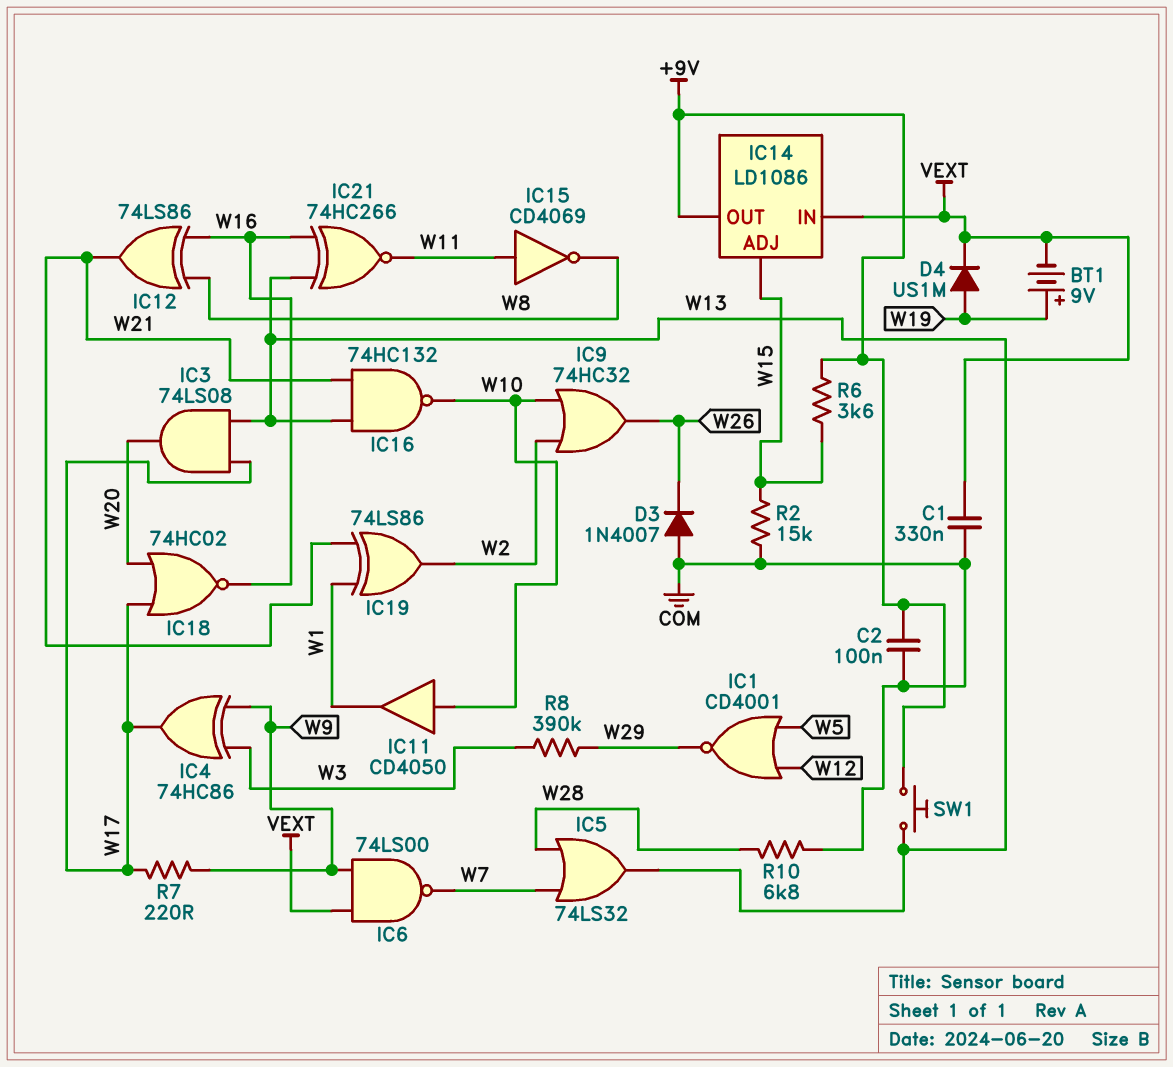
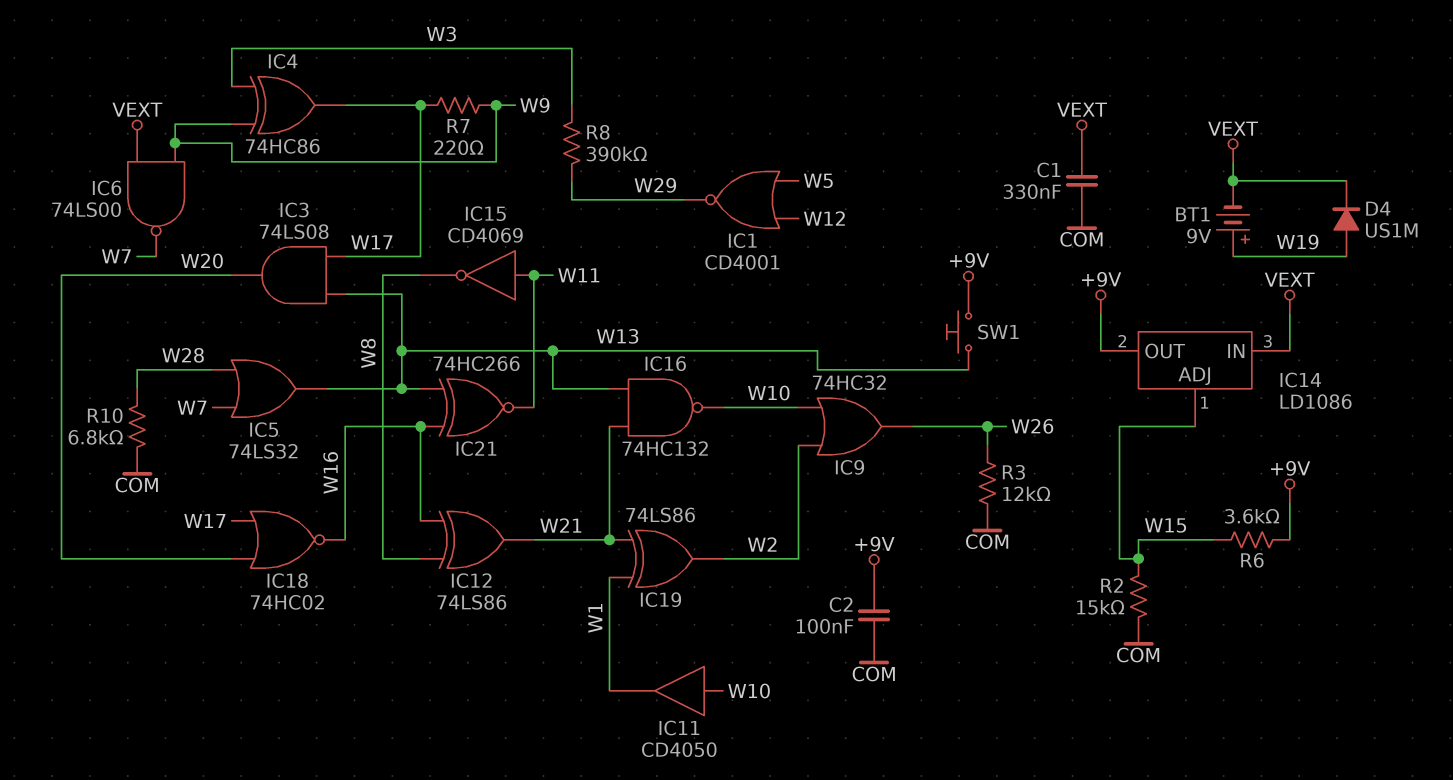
D3: diode 1N4007 (A COM, K W26) -> none
R3: none -> 12k (COM, W26)

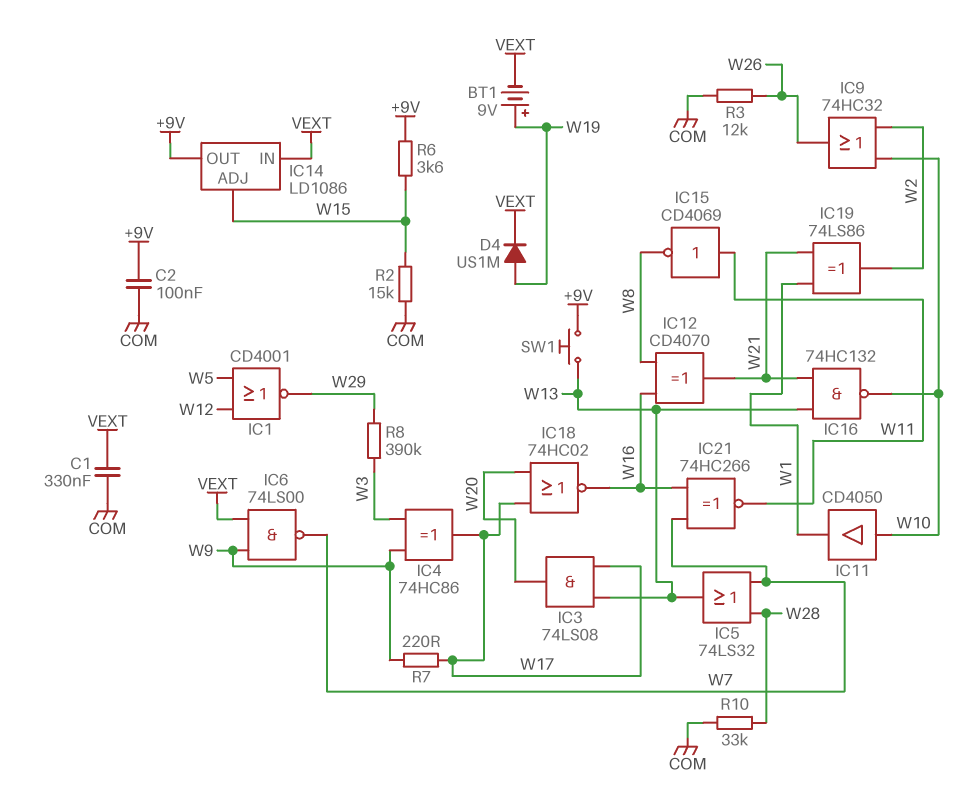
IC12: XOR 74LS86 (in W8, in W16, out W21) -> XOR CD4070 (in W8, in W16, out W21)
IC21: XNOR 74HC266 (in W13, in W16, out W11) -> XNOR 74HC266 (in W7, in W16, out W11)
R10: 6.8k (COM, W28) -> 33k (COM, W28)

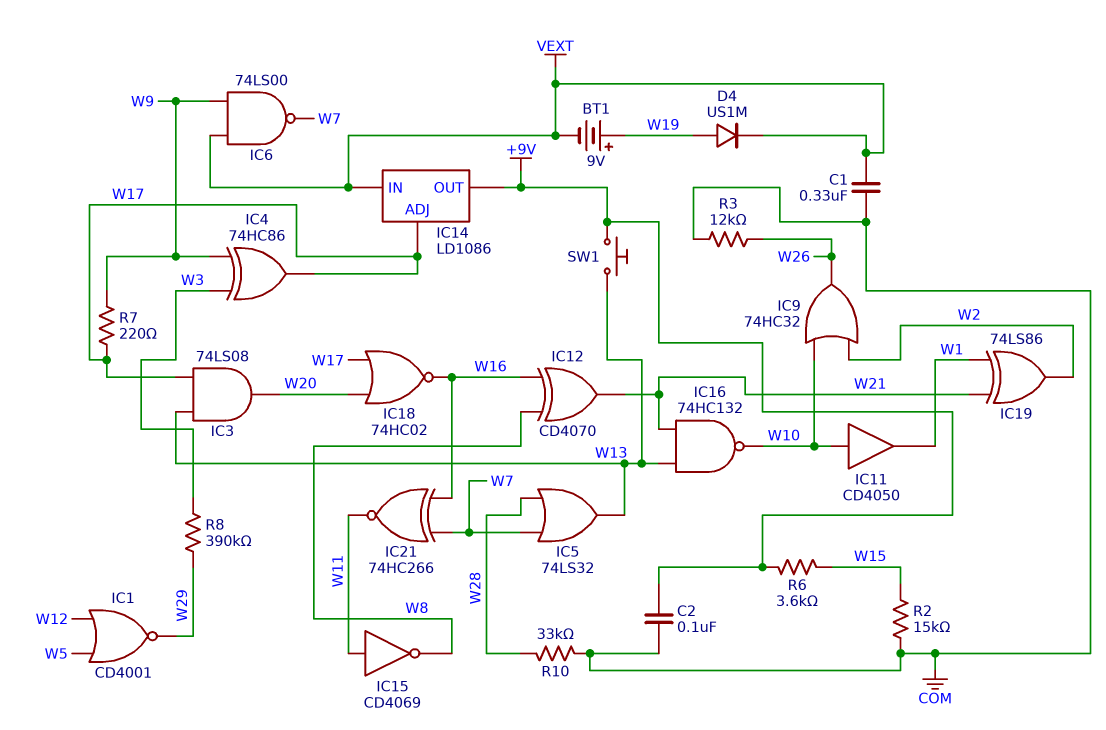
IC14 pin ADJ: W15 -> W17

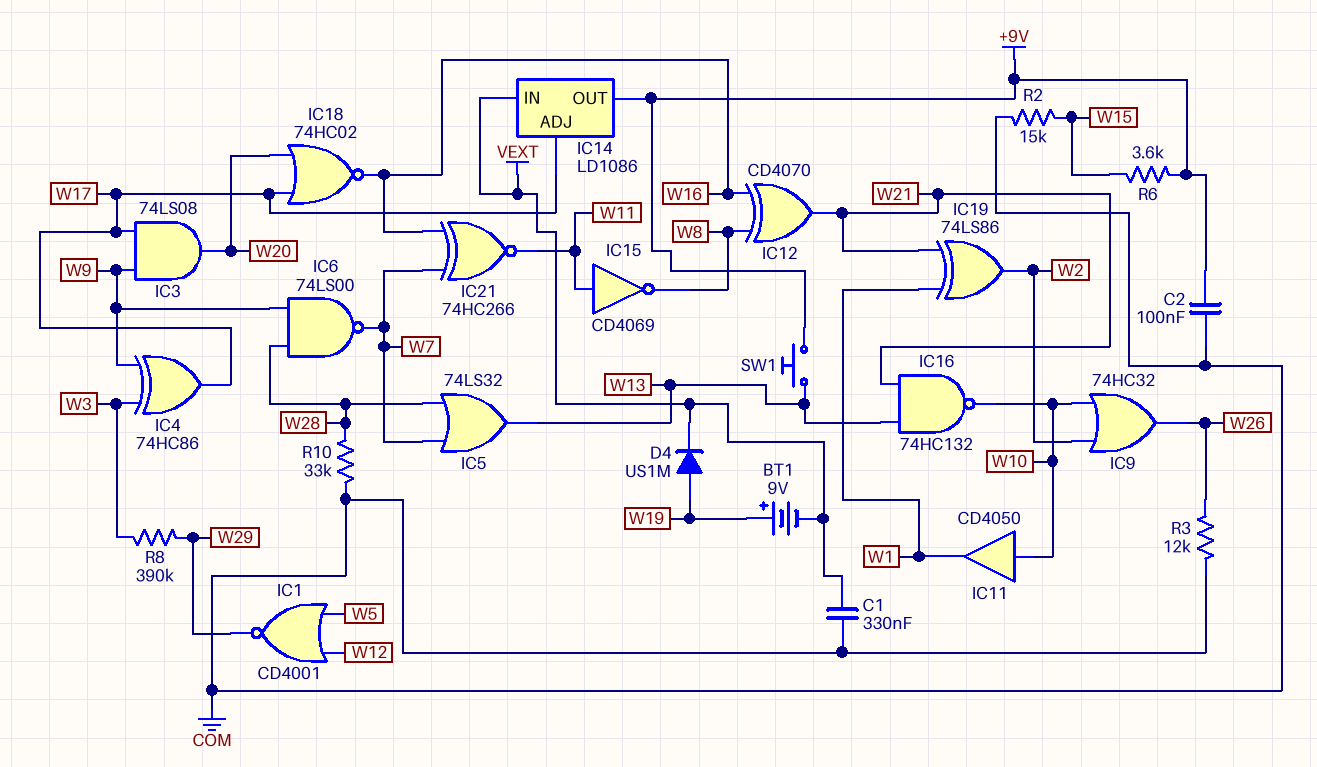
IC3: AND 74LS08 (in W13, in W17, out W20) -> AND 74LS08 (in W9, in W17, out W20)
IC6: NAND 74LS00 (in VEXT, in W9, out W7) -> NAND 74LS00 (in W9, in W28, out W7)
R7: 220 (W9, W17) -> none

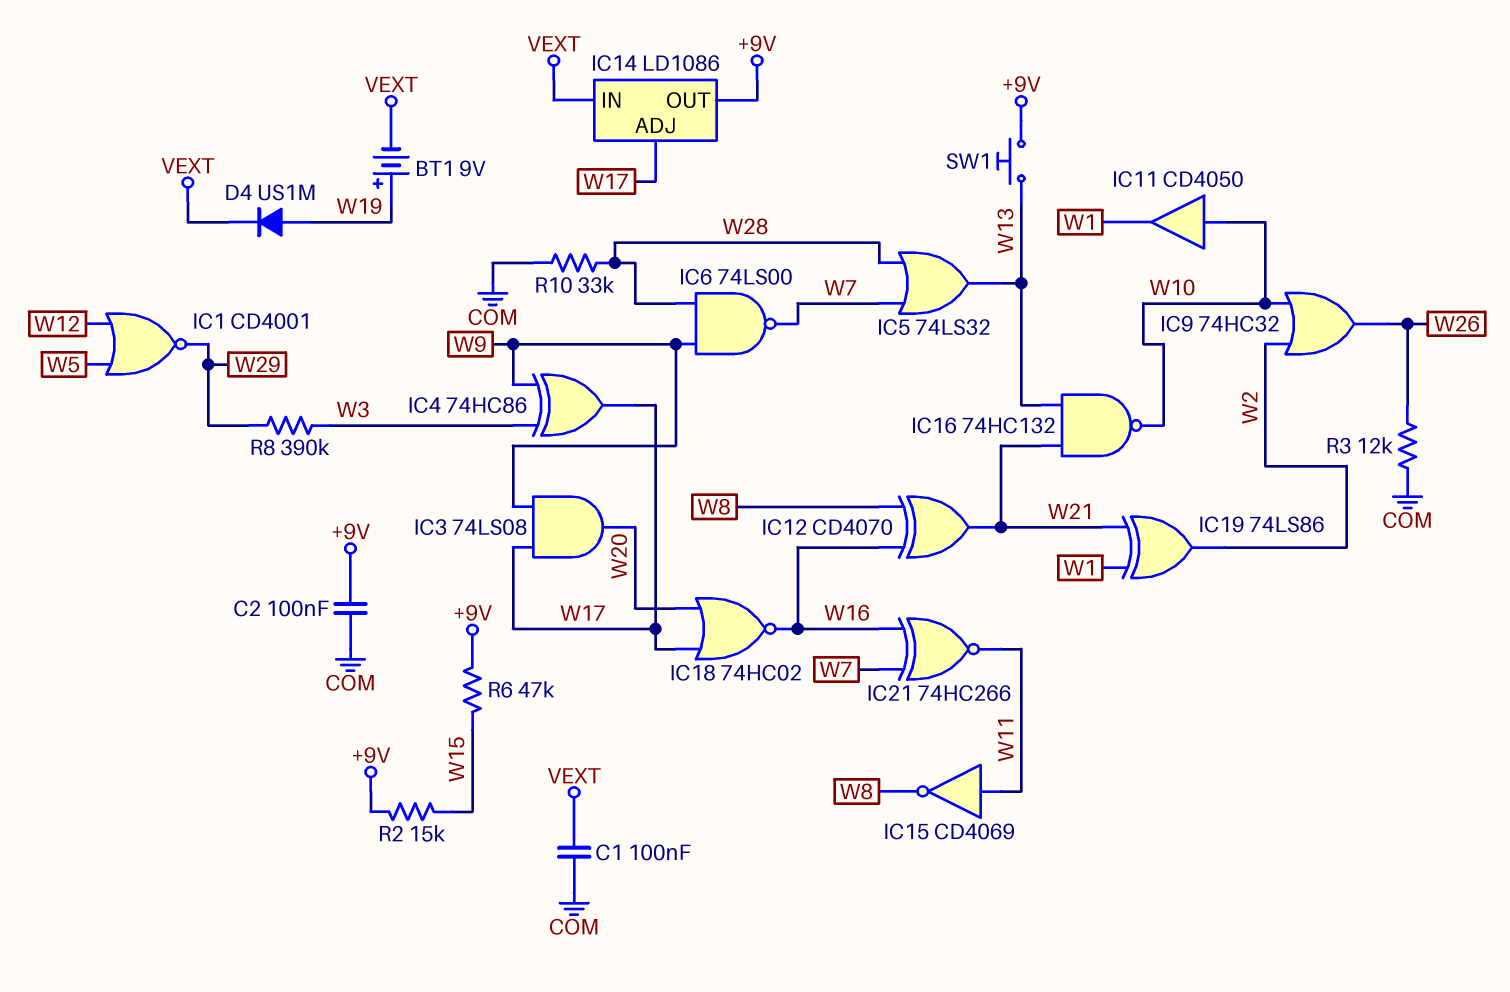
C1: 330nF (COM, VEXT) -> 100nF (COM, VEXT)
R2: 15k (COM, W15) -> 15k (+9V, W15)
R6: 3.6k (+9V, W15) -> 47k (+9V, W15)

